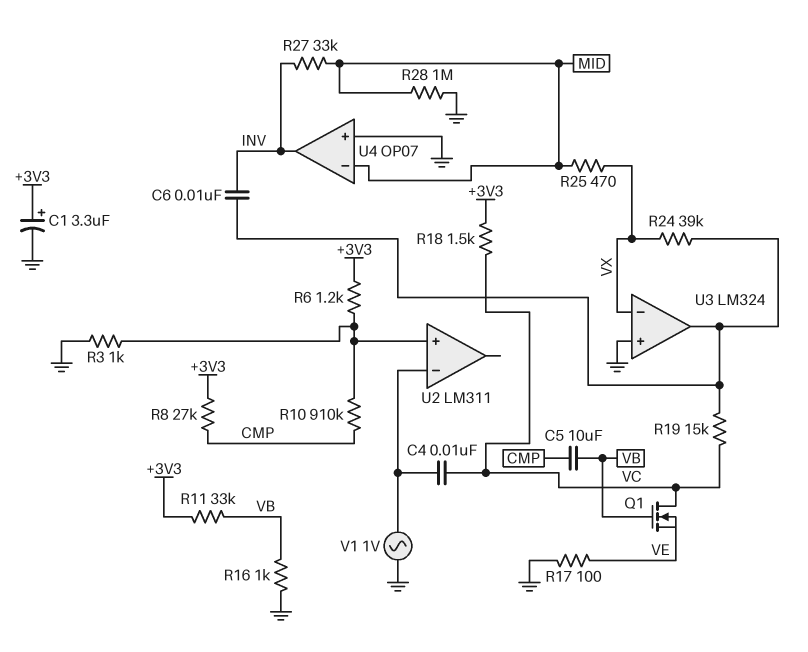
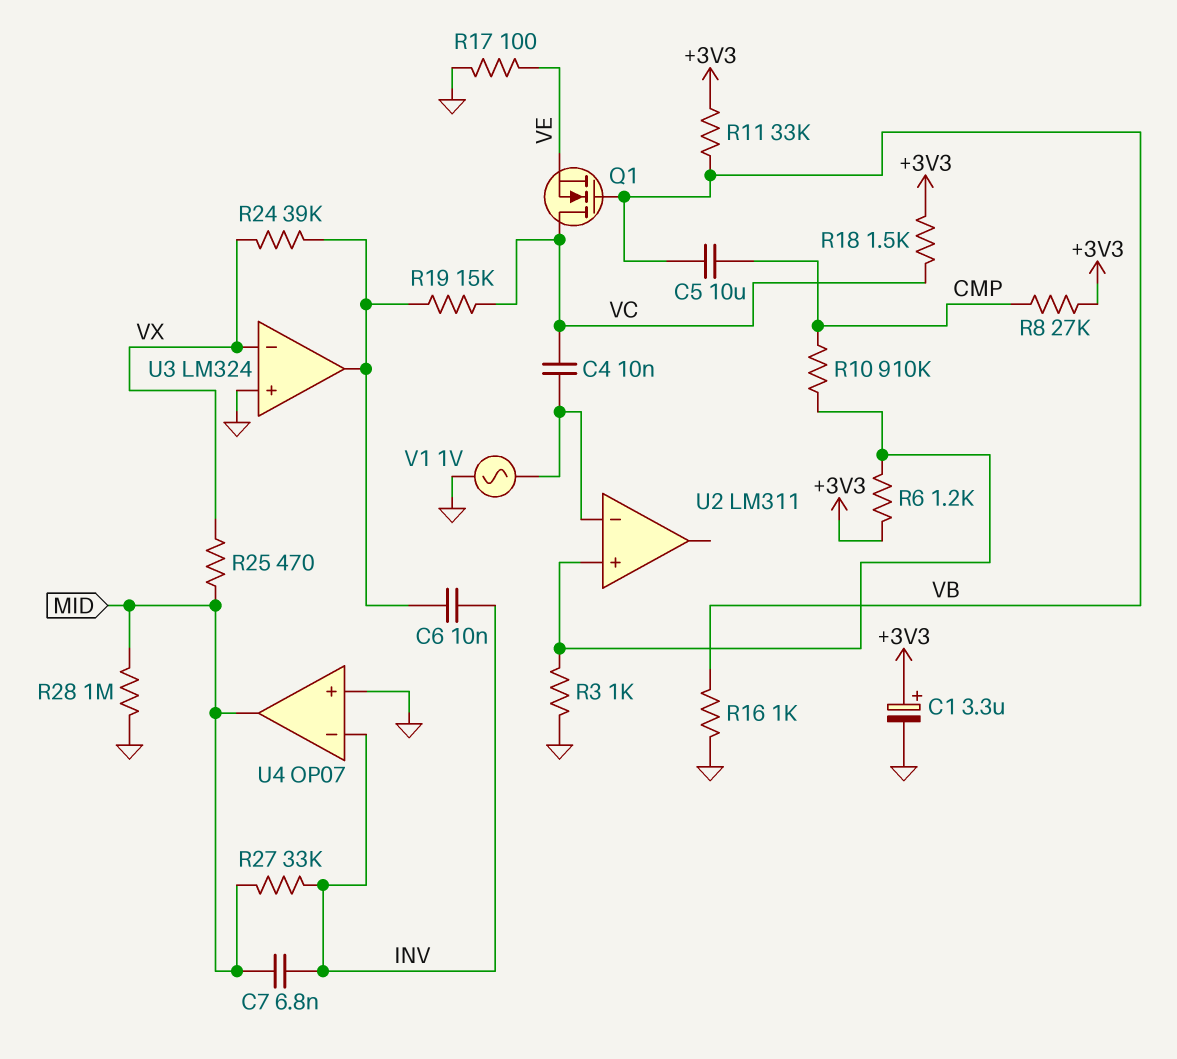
C7: none -> 6.8nF (INV, MID)
U4 pin in-: MID -> INV
U4 pin out: INV -> MID

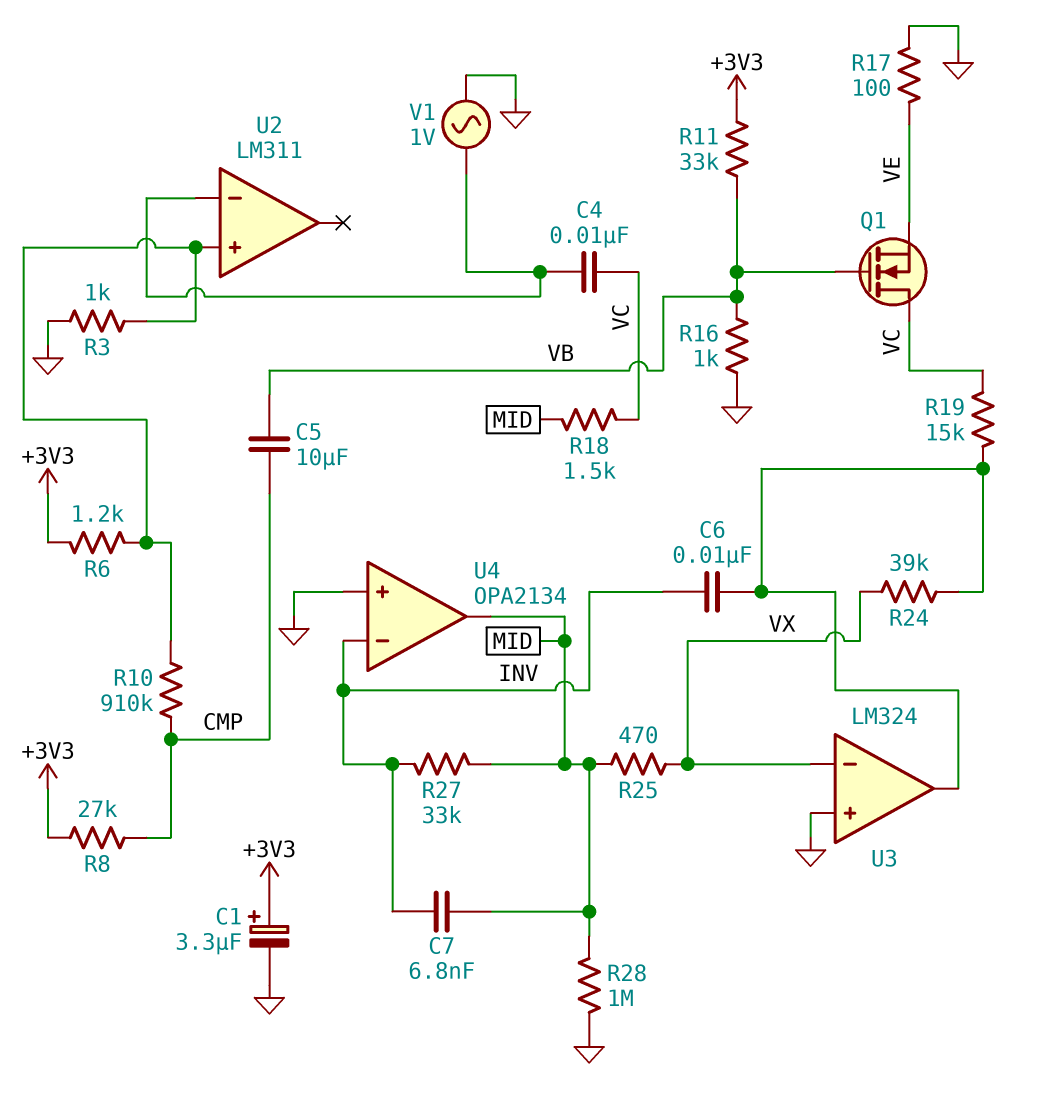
R18: 1.5k (+3V3, VC) -> 1.5k (MID, VC)
U4: OP07 -> OPA2134

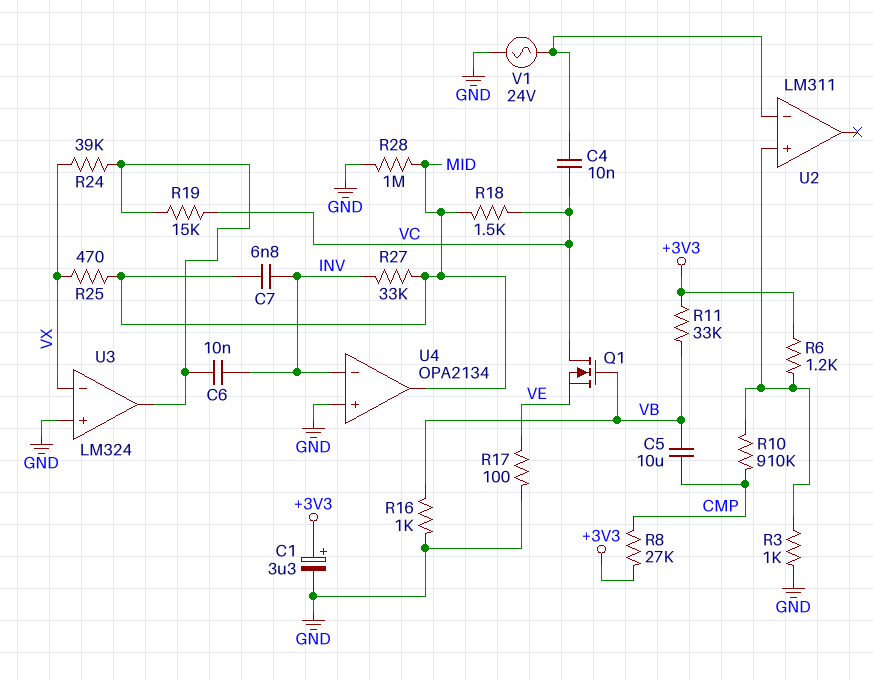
V1: AC 1V (GND, U2/in-) -> AC 24V (GND, U2/in-)

